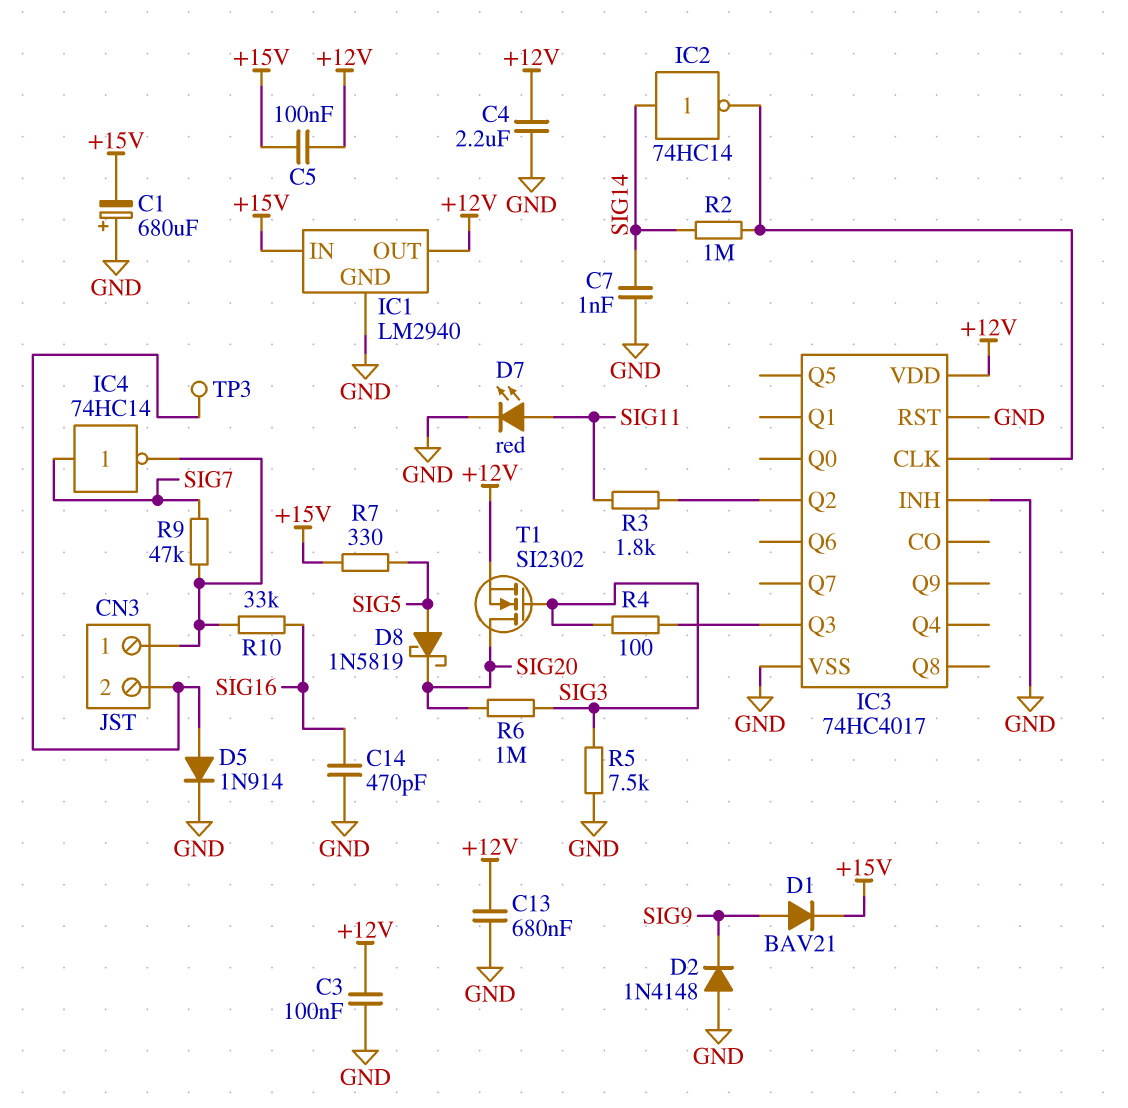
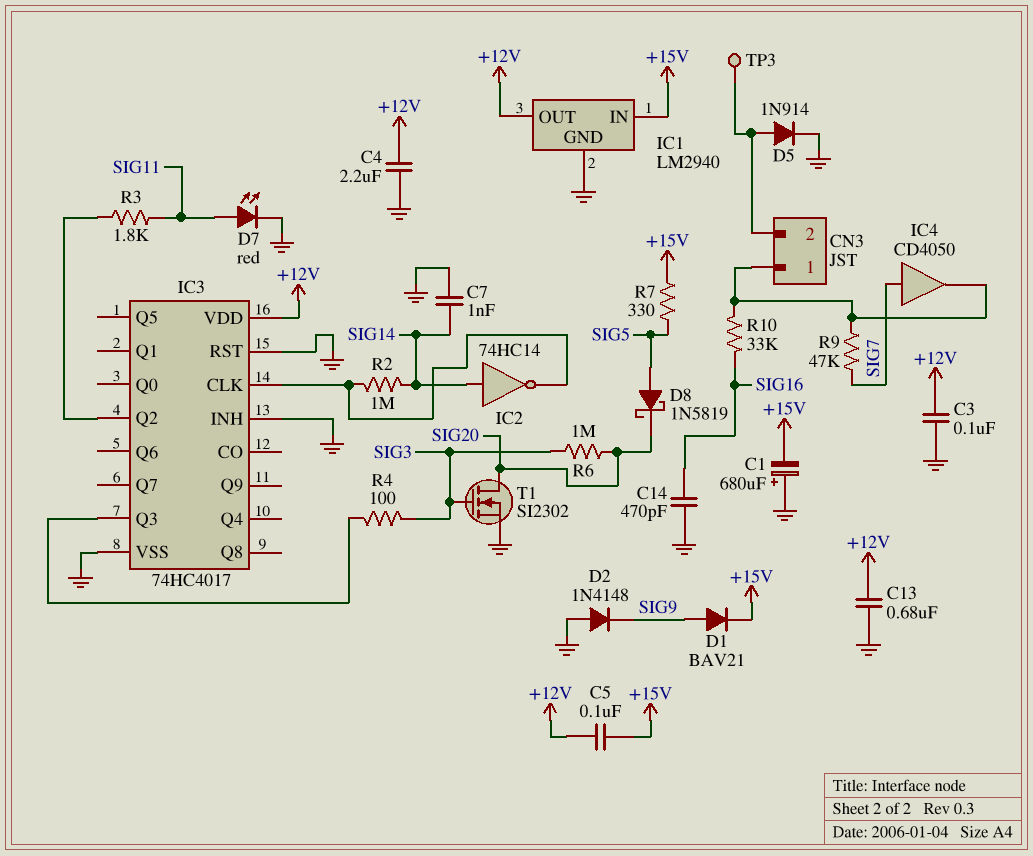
IC4: NOT 74HC14 (in SIG7, out CN3/1) -> buffer CD4050 (in SIG7, out CN3/1)
R5: 7.5k (GND, SIG3) -> none
T1: NMOS SI2302 (G SIG3, D SIG20, S +12V) -> NMOS SI2302 (G SIG3, D SIG20, S GND)

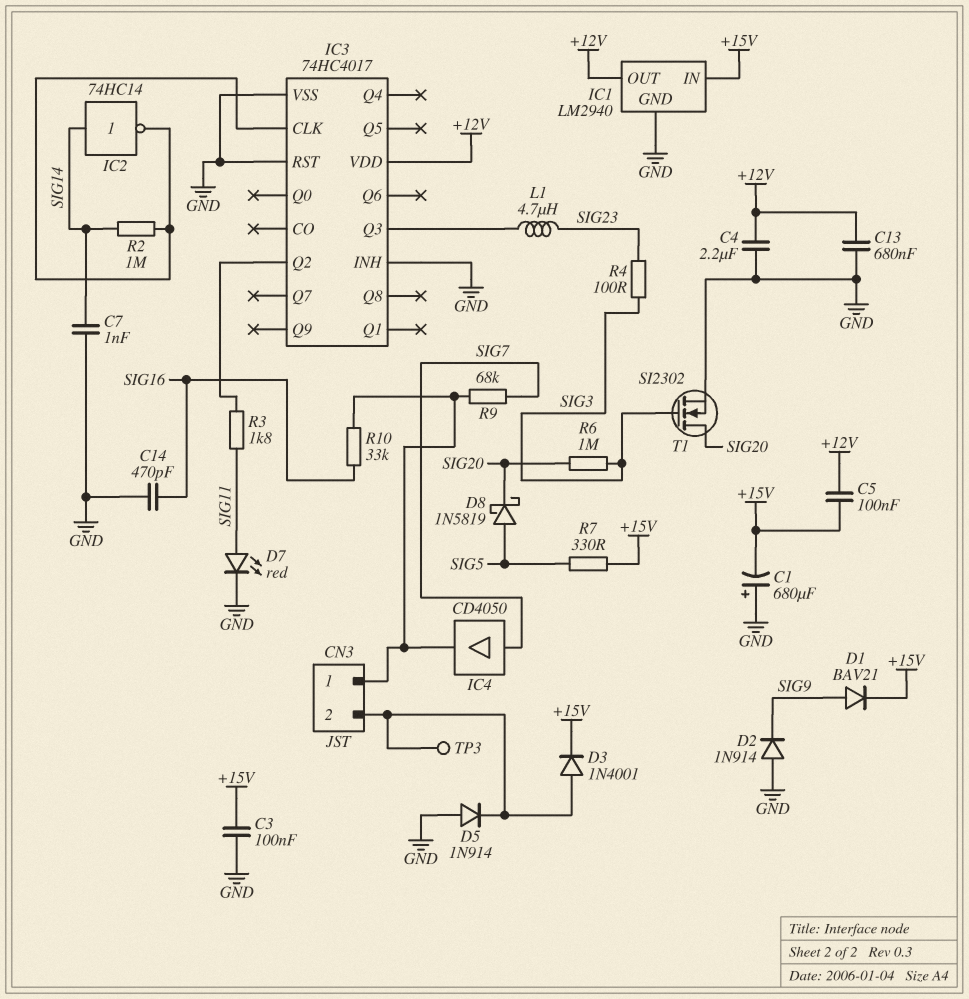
C3: 100nF (+12V, GND) -> 100nF (+15V, GND)
D2: diode 1N4148 (A GND, K SIG9) -> diode 1N914 (A GND, K SIG9)
D3: none -> diode 1N4001 (A CN3/2, K +15V)
D5: diode 1N914 (A CN3/2, K GND) -> diode 1N914 (A GND, K CN3/2)
L1: none -> 4.7uH (IC3/Q3, SIG23)
R4: 100 (IC3/Q3, SIG3) -> 100 (SIG3, SIG23)
R9: 47k (CN3/1, SIG7) -> 68k (CN3/1, SIG7)

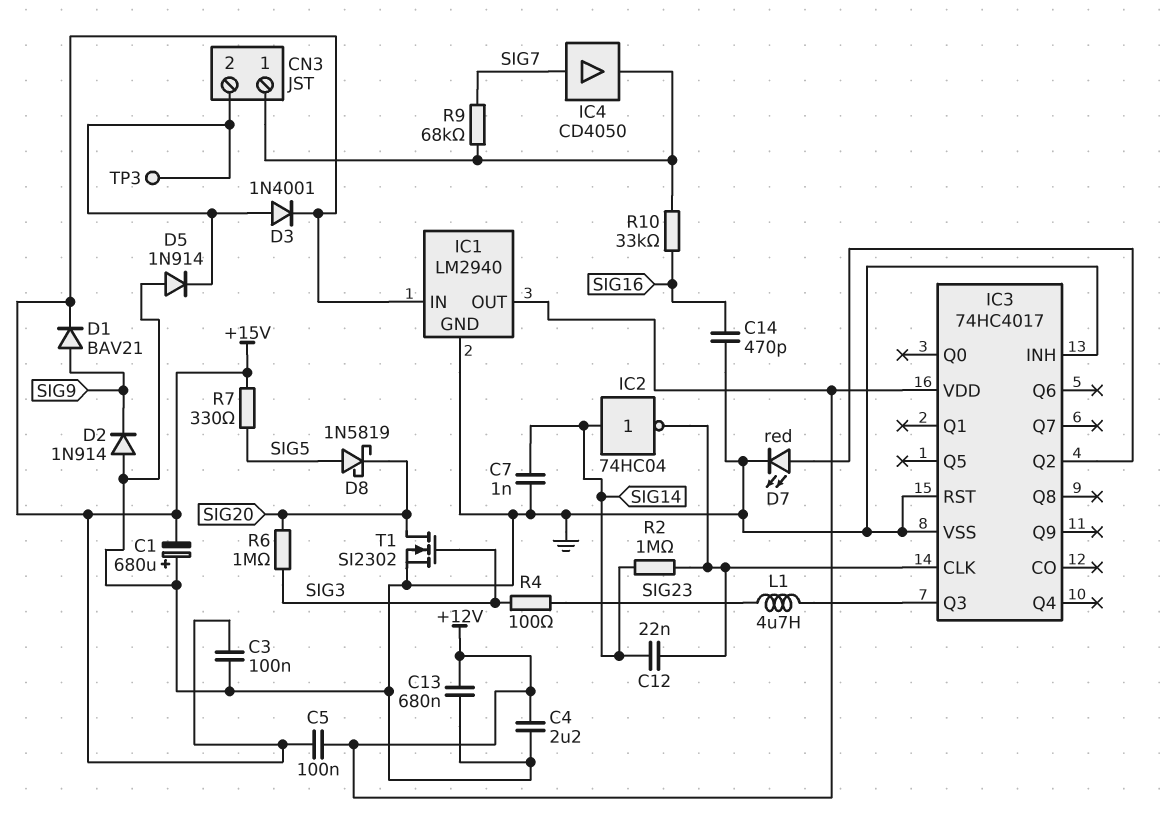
C12: none -> 22nF (IC3/CLK, SIG14)
D7: LED red (A SIG11, K GND) -> LED red (A IC3/Q2, K GND)
IC2: NOT 74HC14 (in SIG14, out IC3/CLK) -> NOT 74HC04 (in SIG14, out IC3/CLK)
R3: 1.8k (IC3/Q2, SIG11) -> none

